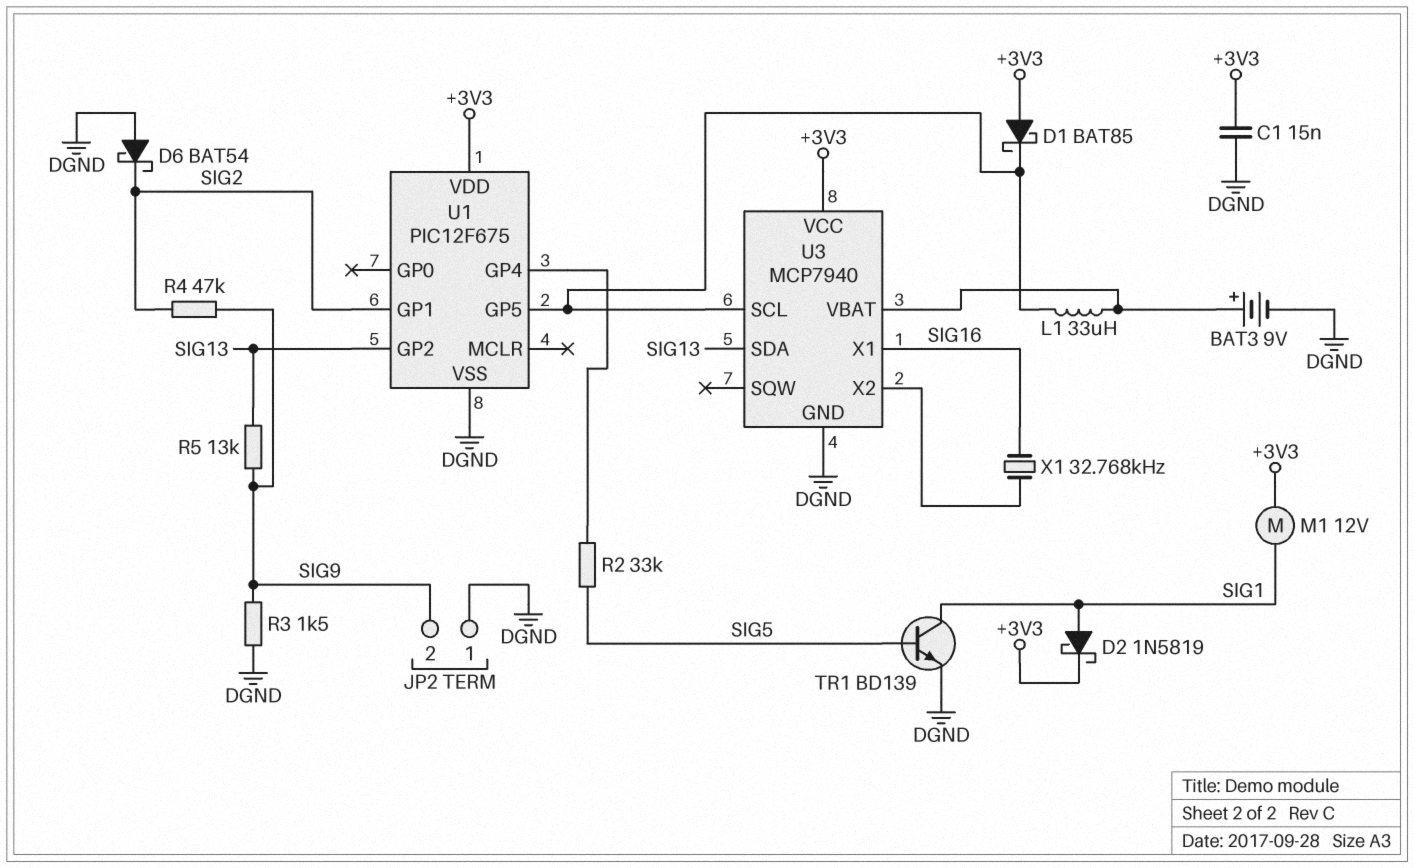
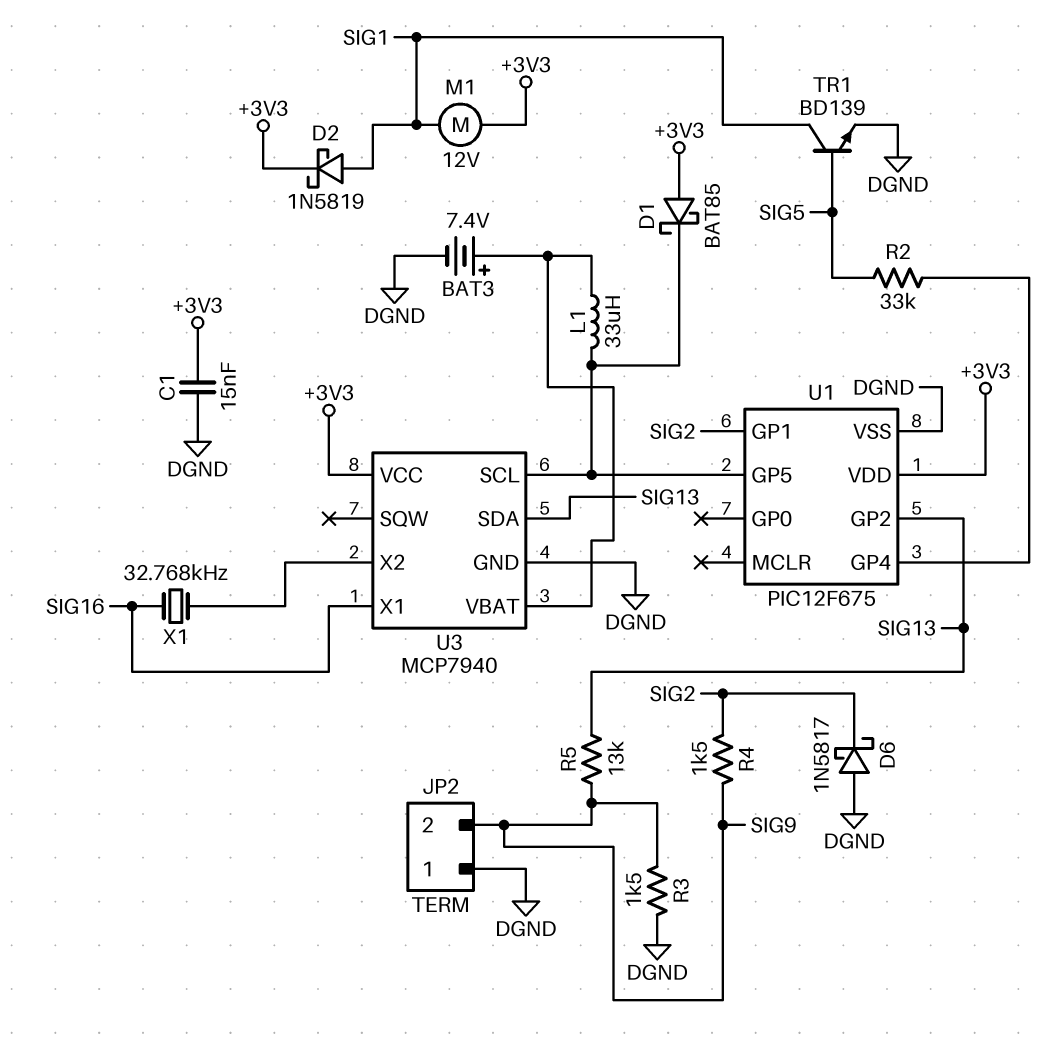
BAT3: 9V (plus U3/VBAT, minus DGND) -> 7.4V (plus U3/VBAT, minus DGND)
D6: schottky BAT54 (A DGND, K SIG2) -> schottky 1N5817 (A DGND, K SIG2)
R4: 47k (SIG2, SIG9) -> 1.5k (SIG2, SIG9)

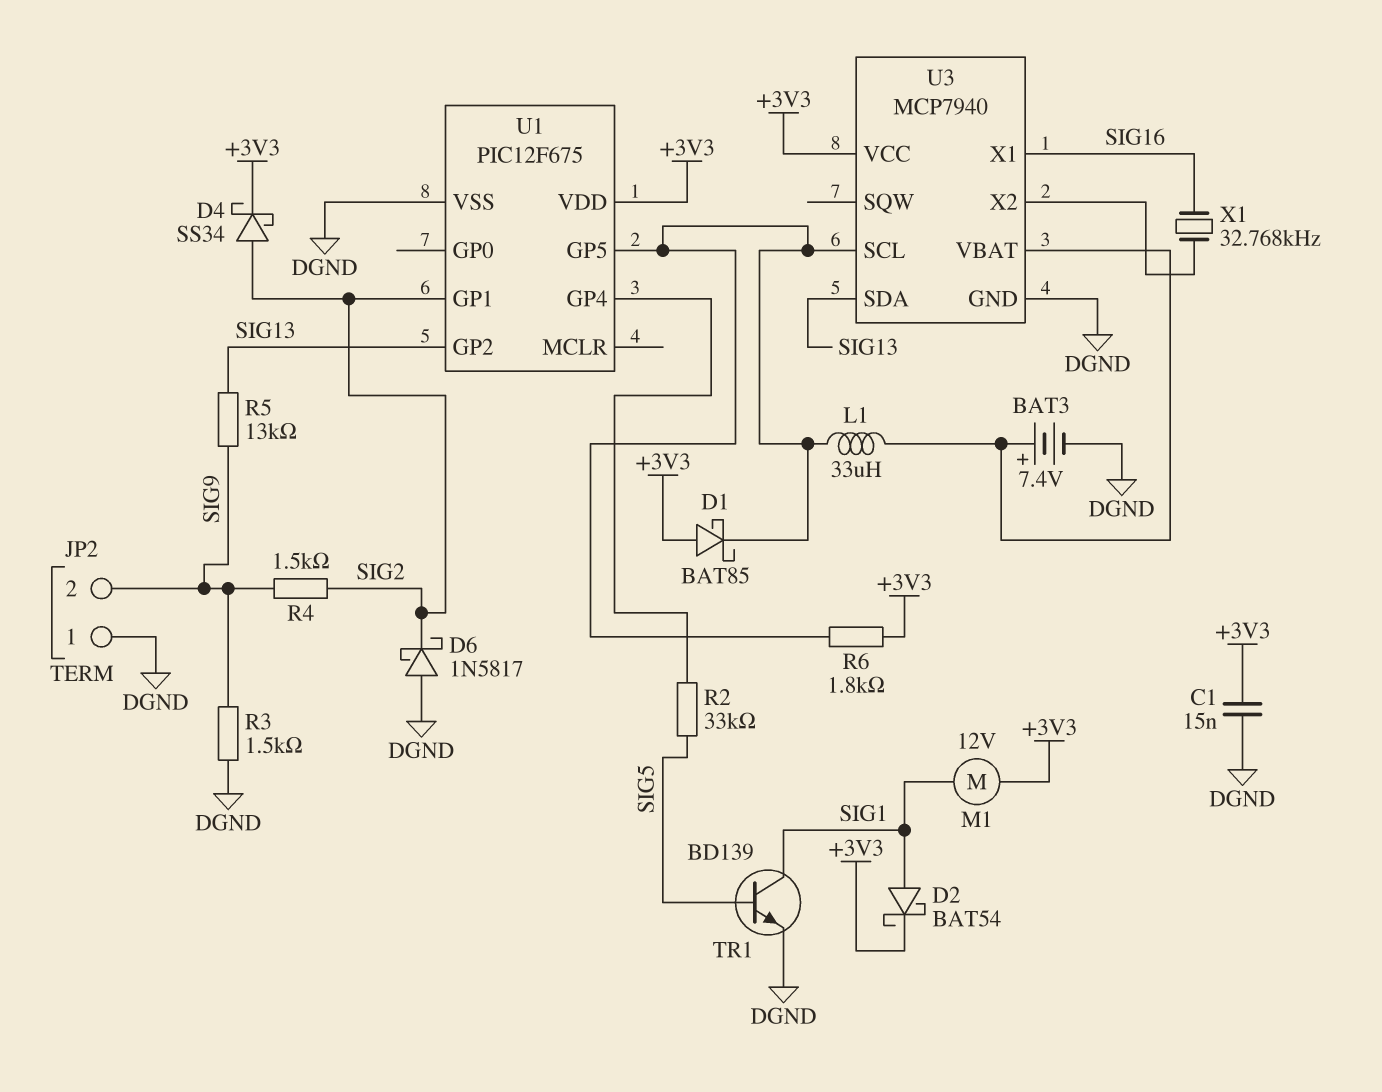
D2: schottky 1N5819 (A SIG1, K +3V3) -> schottky BAT54 (A SIG1, K +3V3)
D4: none -> schottky SS34 (A SIG2, K +3V3)
R6: none -> 1.8k (+3V3, U1/GP5)

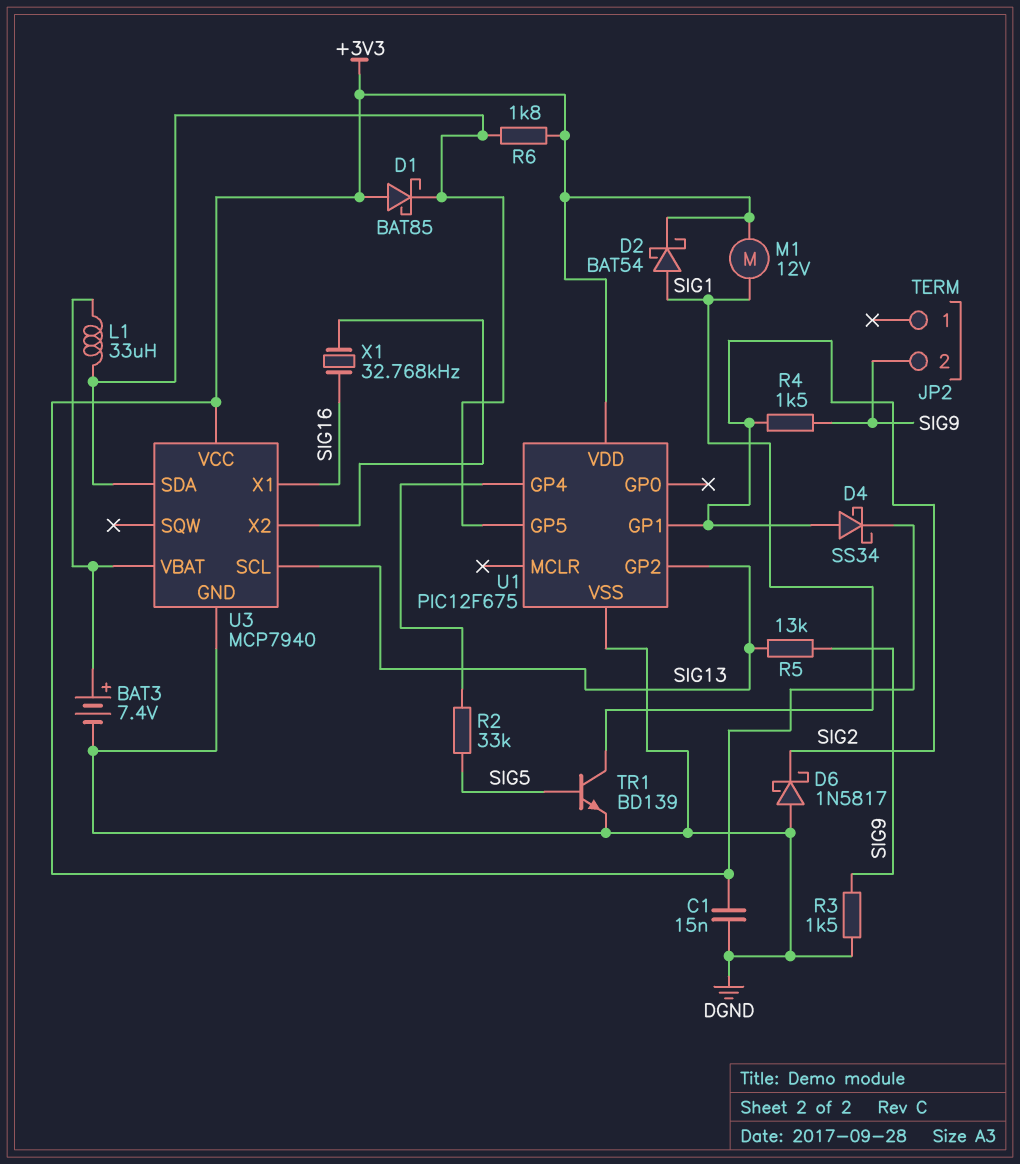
JP2 pin 1: DGND -> none
U3 pin SCL: U1/GP5 -> SIG13
U3 pin SDA: SIG13 -> U1/GP5

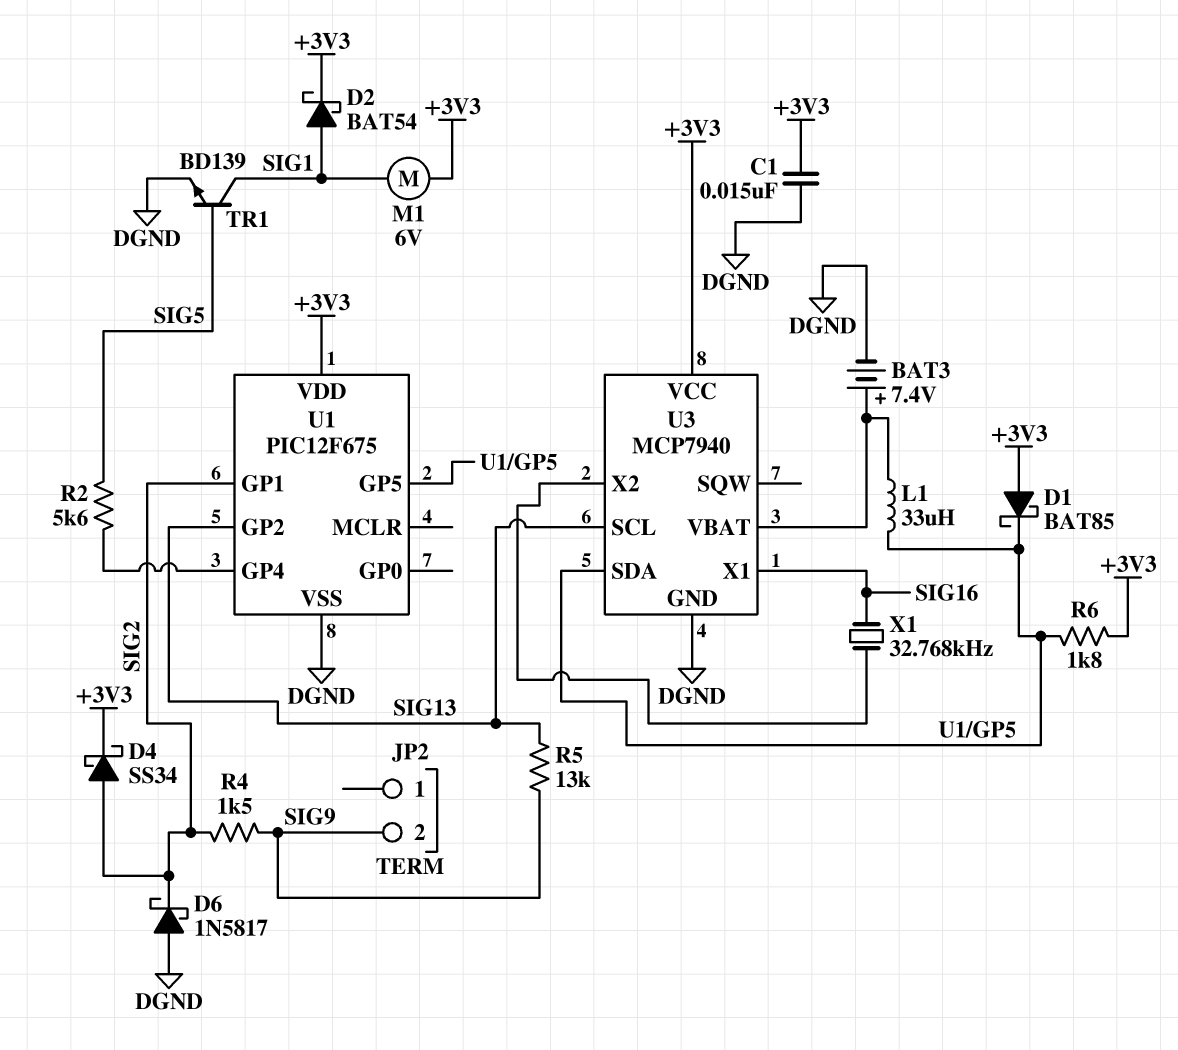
M1: motor 12V (+3V3, SIG1) -> motor 6V (+3V3, SIG1)
R2: 33k (SIG5, U1/GP4) -> 5.6k (SIG5, U1/GP4)
R3: 1.5k (DGND, SIG9) -> none

